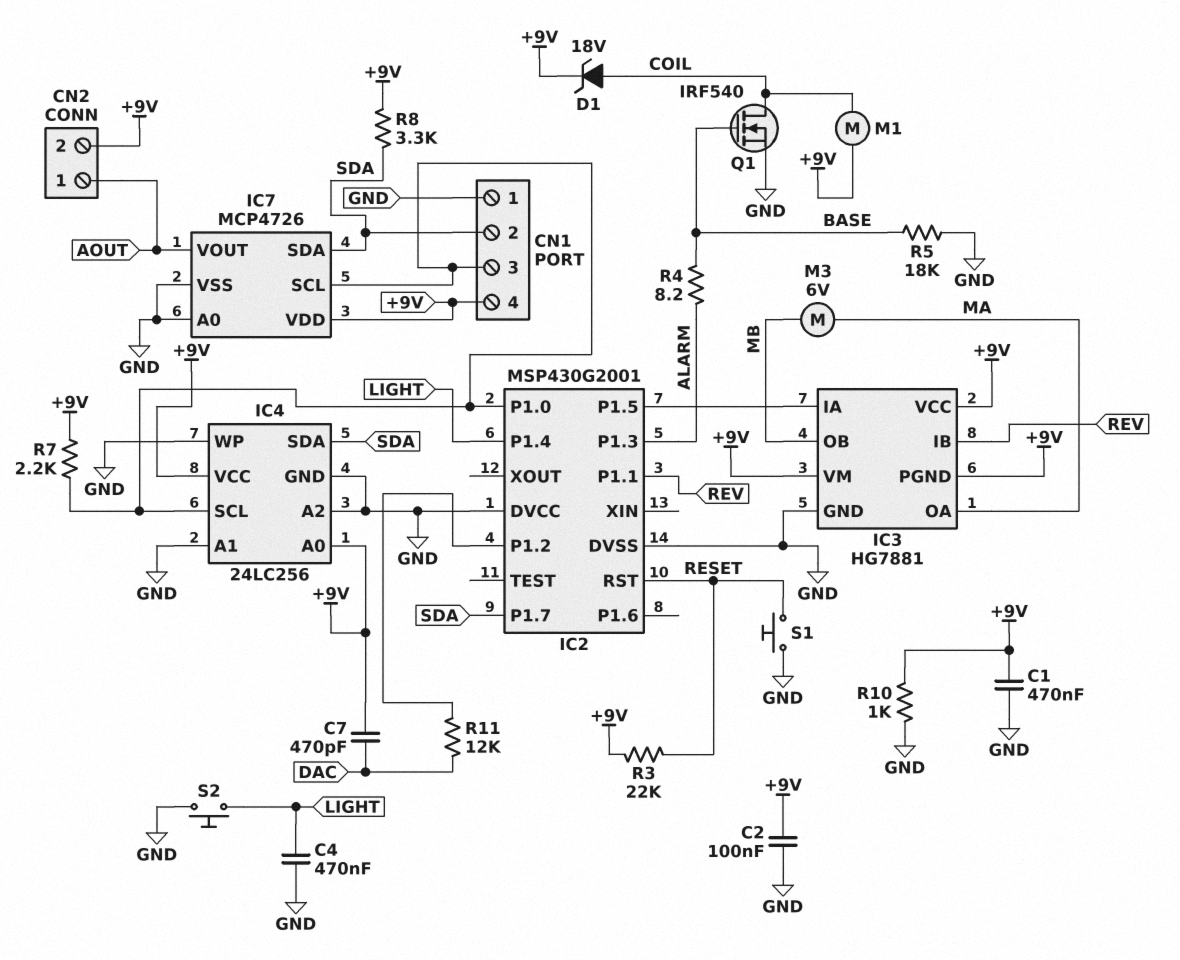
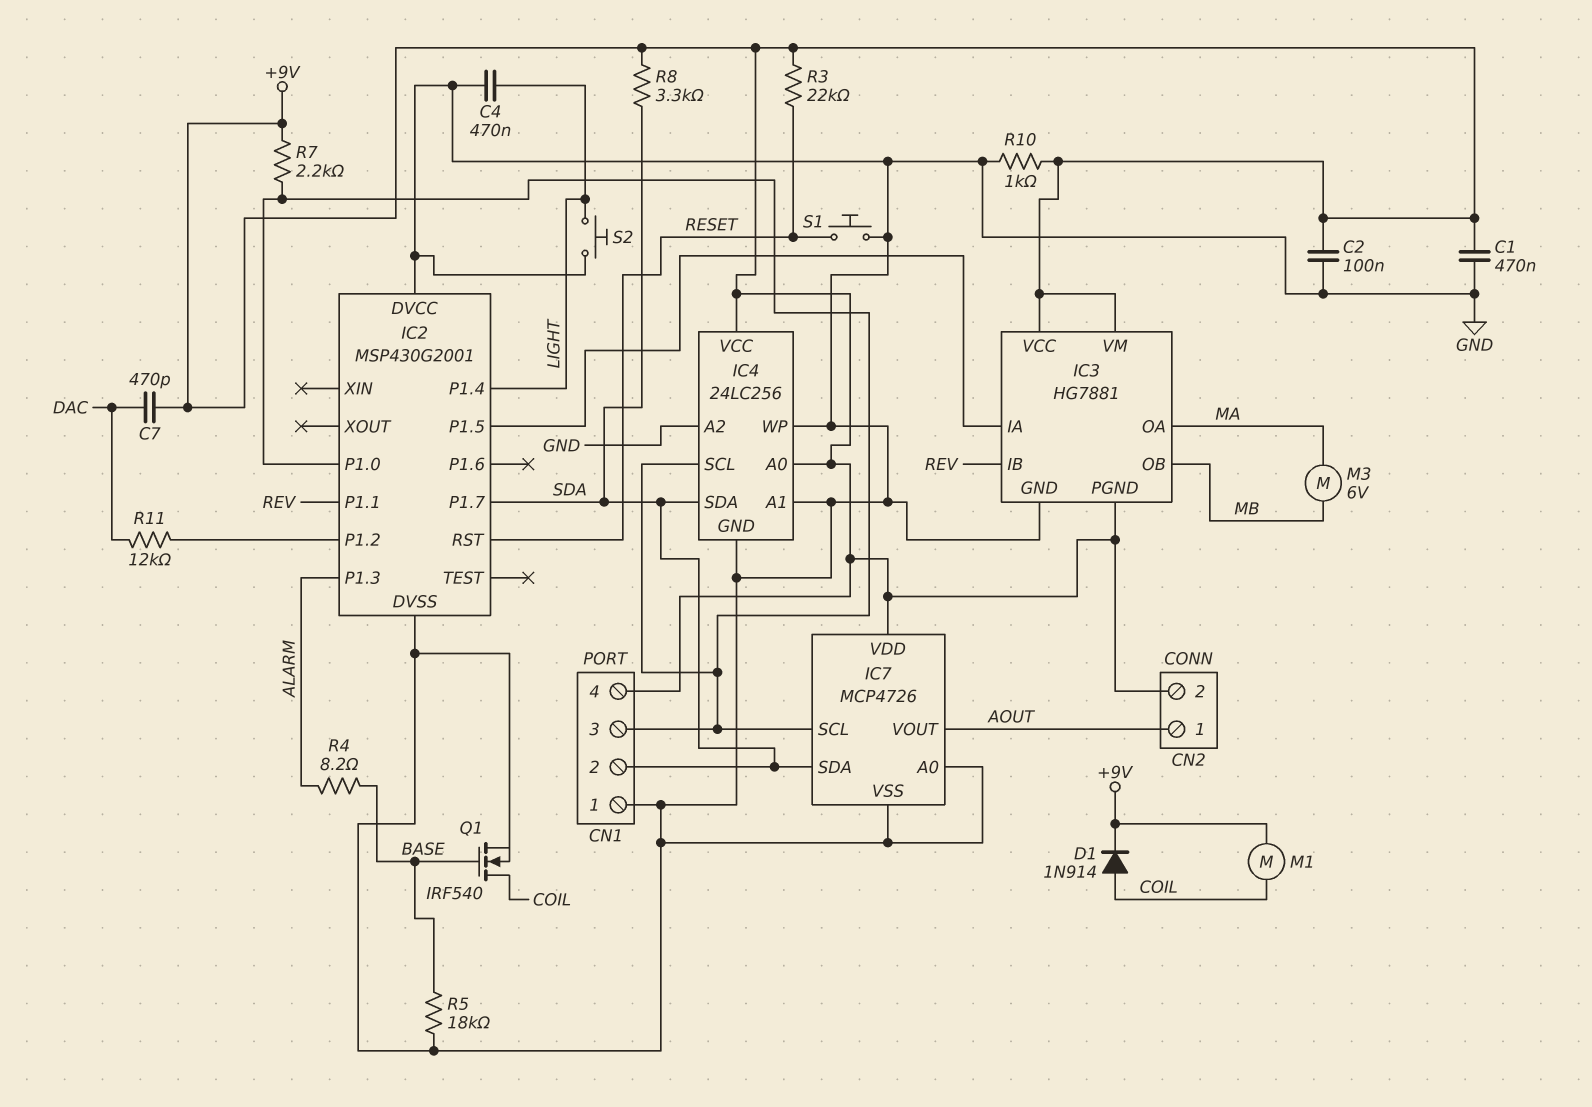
D1: zener 18V (A COIL, K +9V) -> diode 1N914 (A COIL, K +9V)

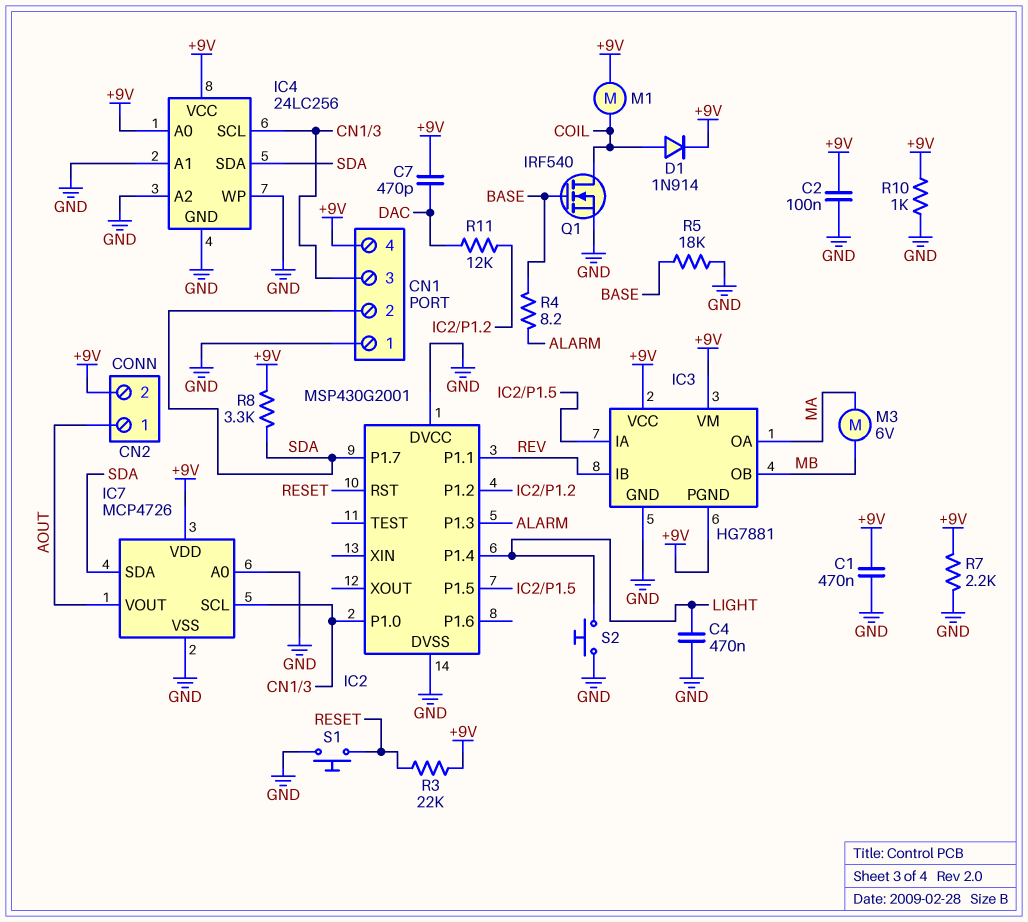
R7: 2.2k (+9V, CN1/3) -> 2.2k (+9V, GND)

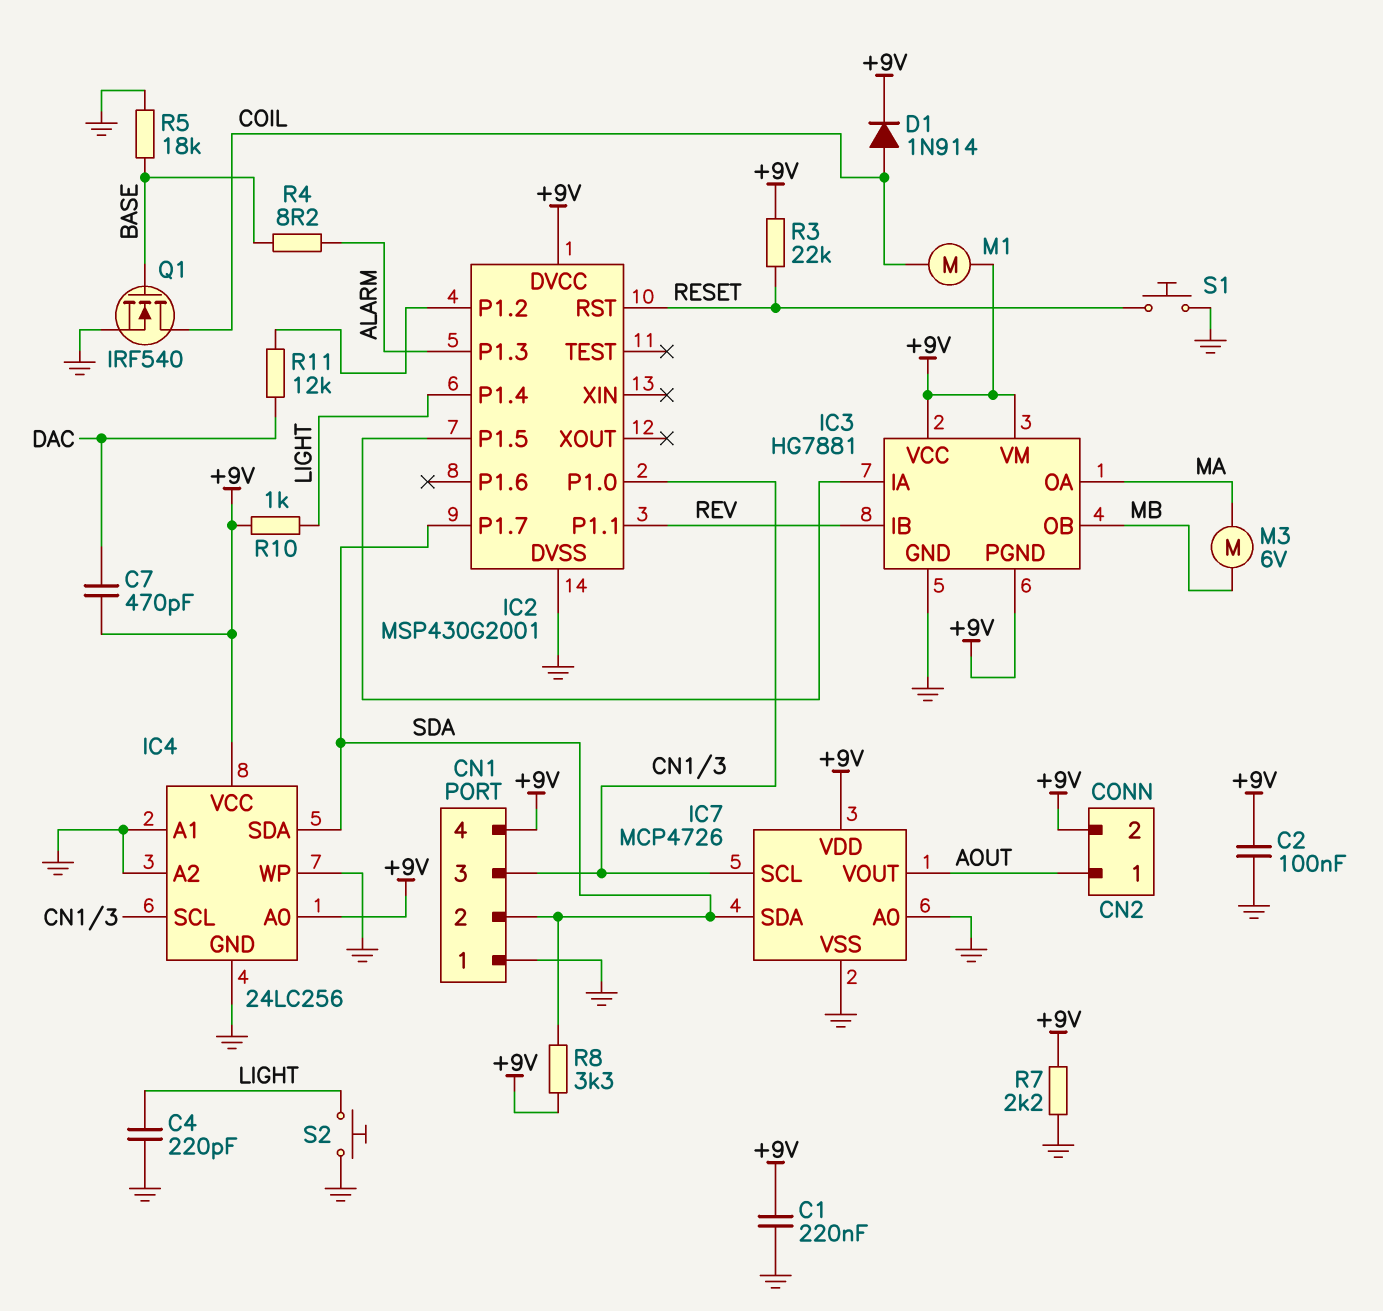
C1: 470nF (+9V, GND) -> 220nF (+9V, GND)
C4: 470nF (GND, LIGHT) -> 220pF (GND, LIGHT)
IC2 pin DVCC: GND -> +9V
R10: 1k (+9V, GND) -> 1k (+9V, LIGHT)

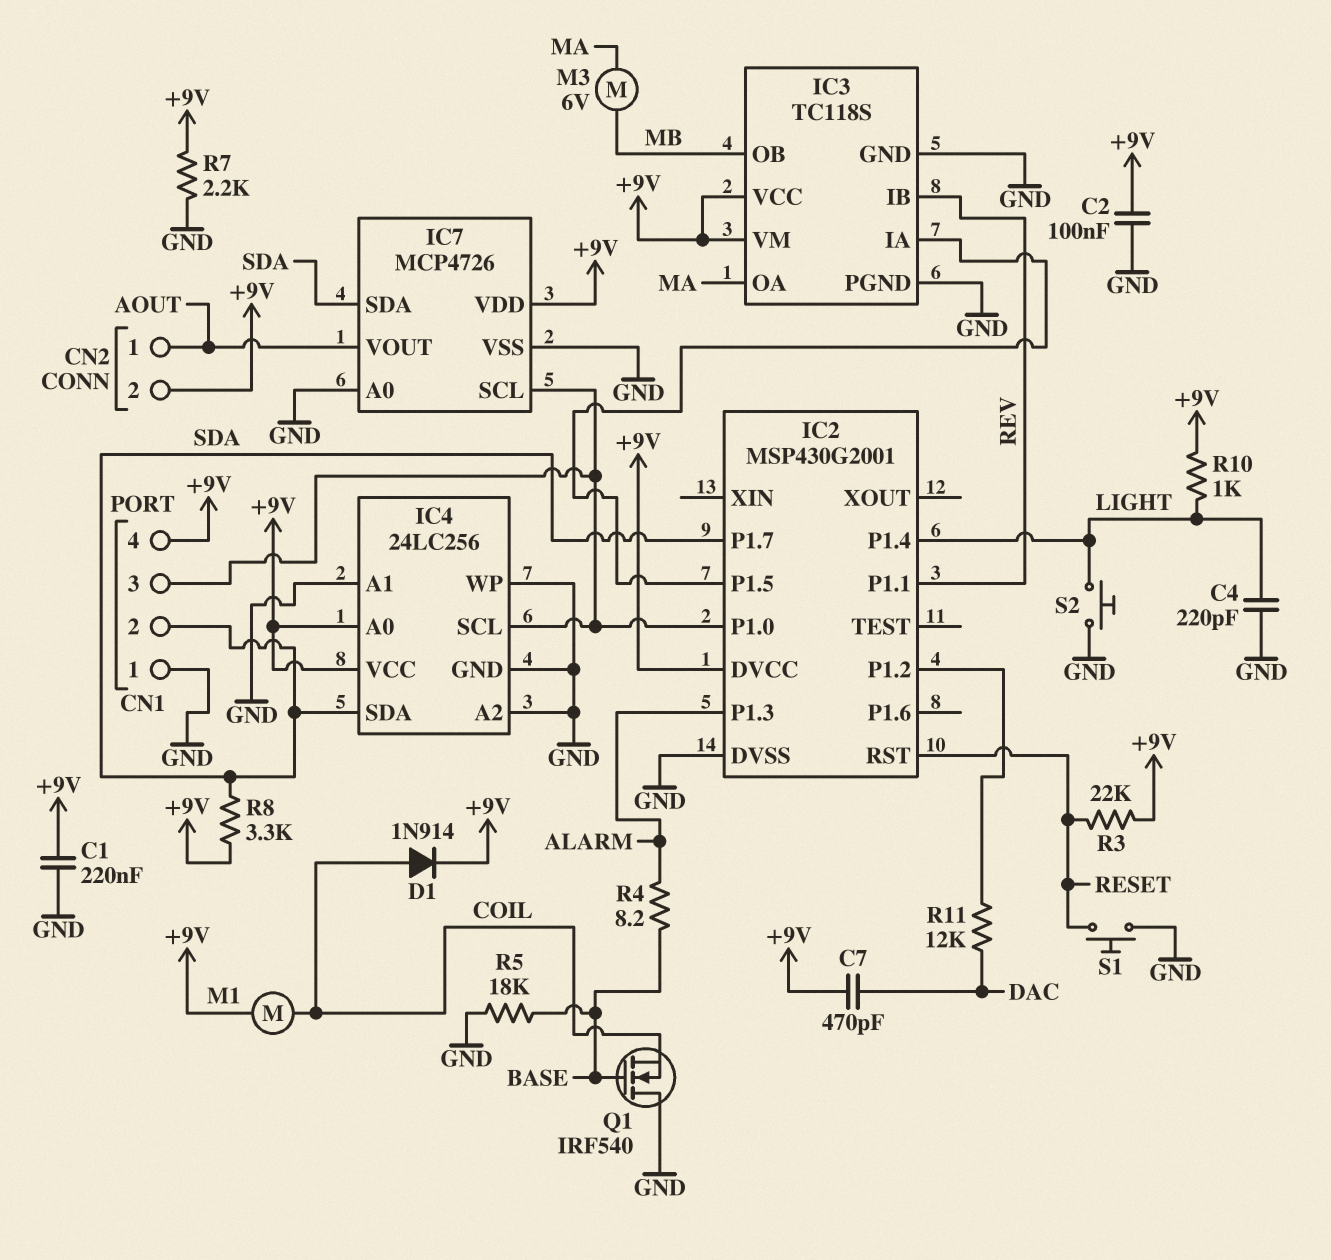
IC3: HG7881 -> TC118S
IC3 pin PGND: +9V -> GND
Q1: NMOS IRF540 (G BASE, D COIL, S GND) -> NMOS IRF540 (G BASE, D GND, S COIL)

